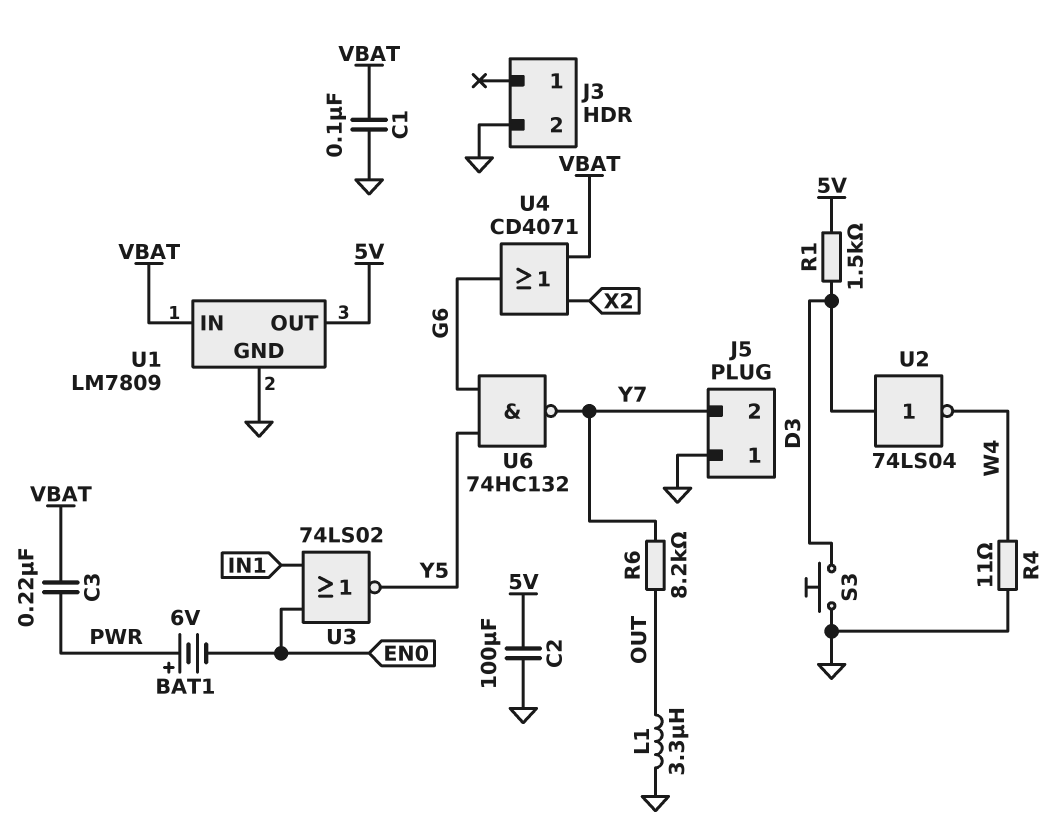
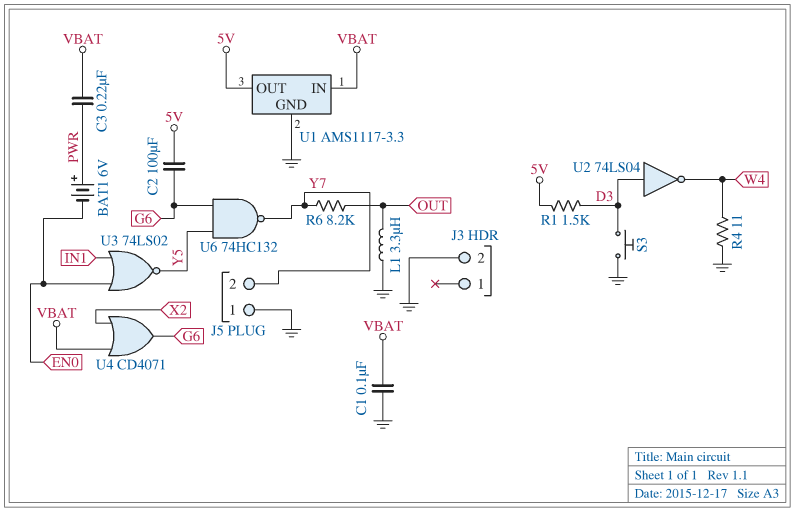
C2: 100uF (5V, GND) -> 100uF (5V, G6)
U1: LM7809 -> AMS1117-3.3

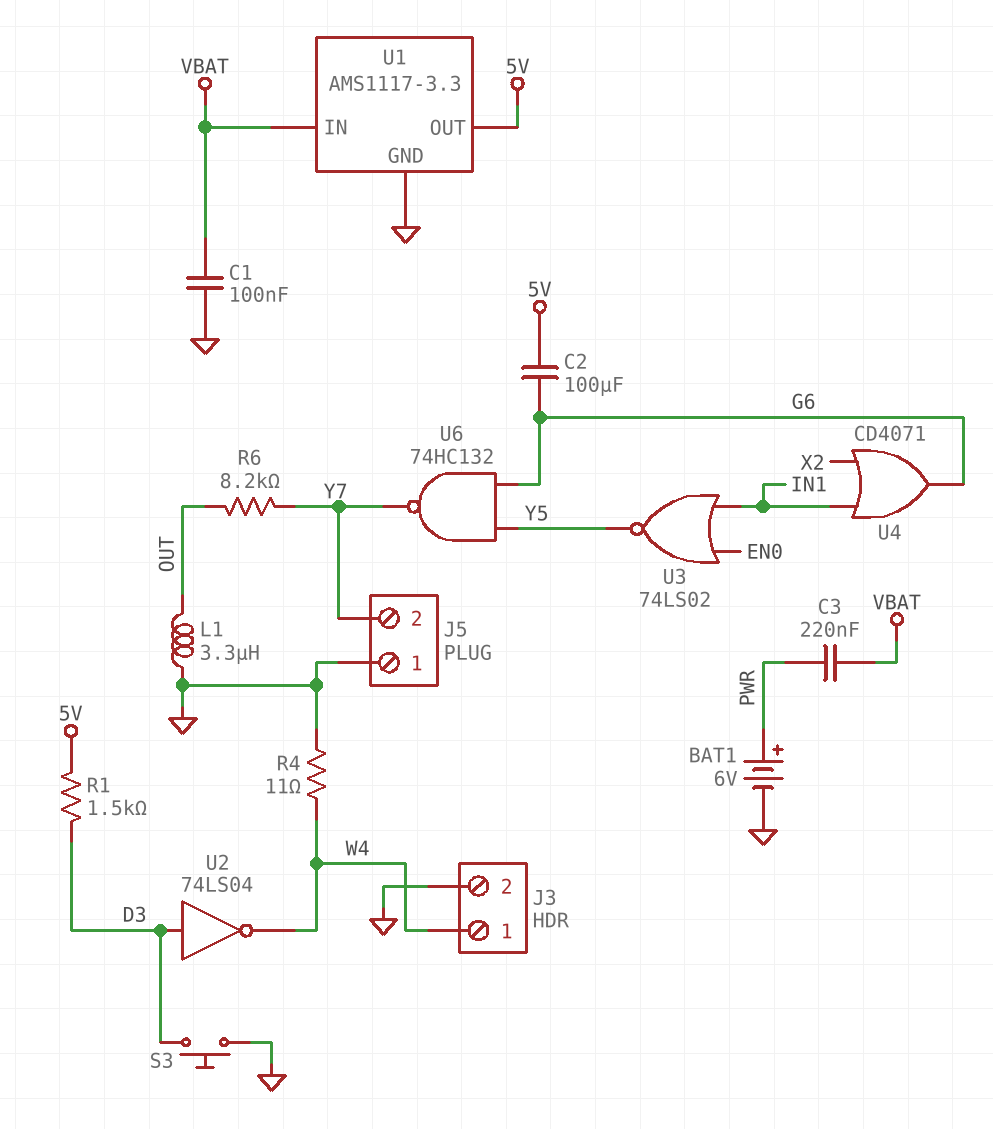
BAT1: 6V (plus PWR, minus EN0) -> 6V (plus PWR, minus GND)
J3 pin 1: none -> W4
U4: OR CD4071 (in VBAT, in X2, out G6) -> OR CD4071 (in IN1, in X2, out G6)

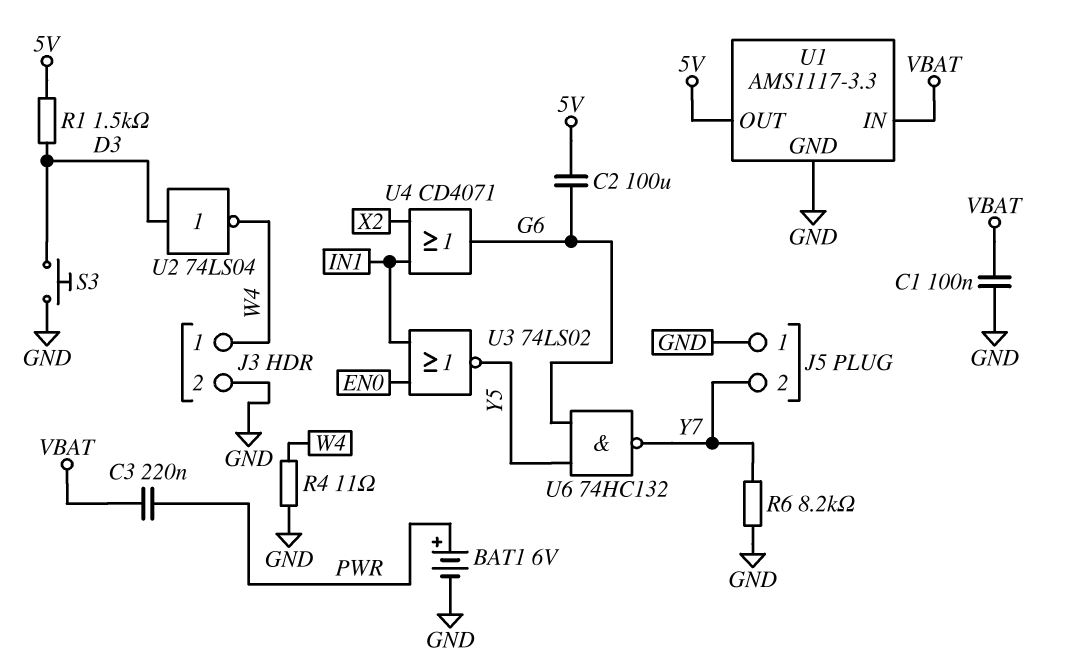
L1: 3.3uH (GND, OUT) -> none
R6: 8.2k (OUT, Y7) -> 8.2k (GND, Y7)

